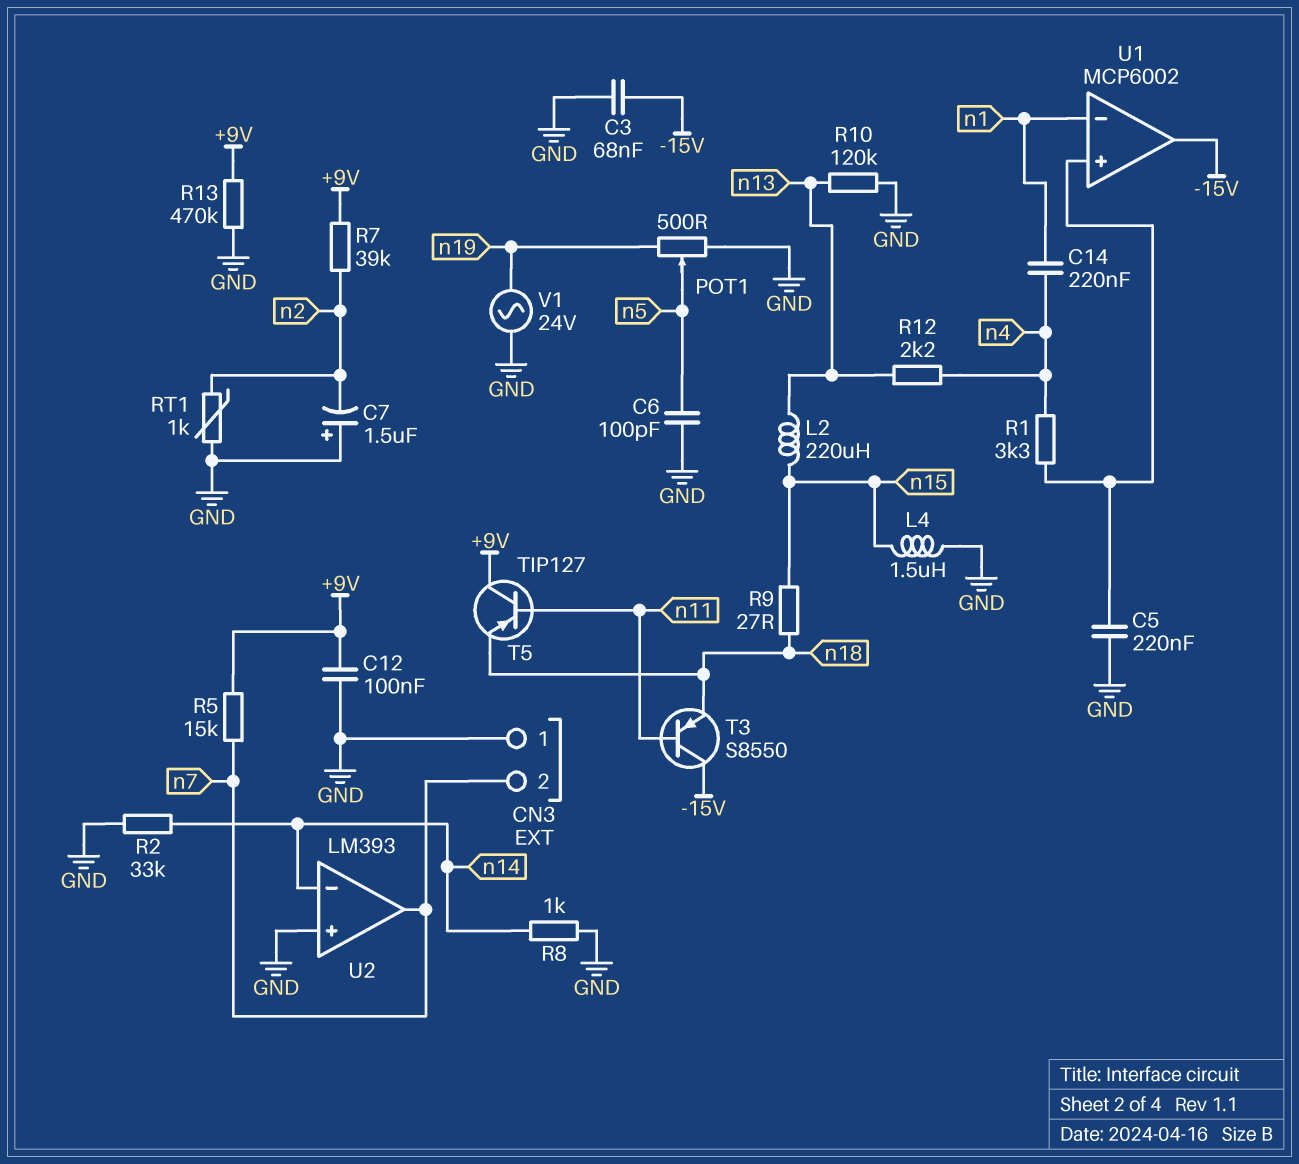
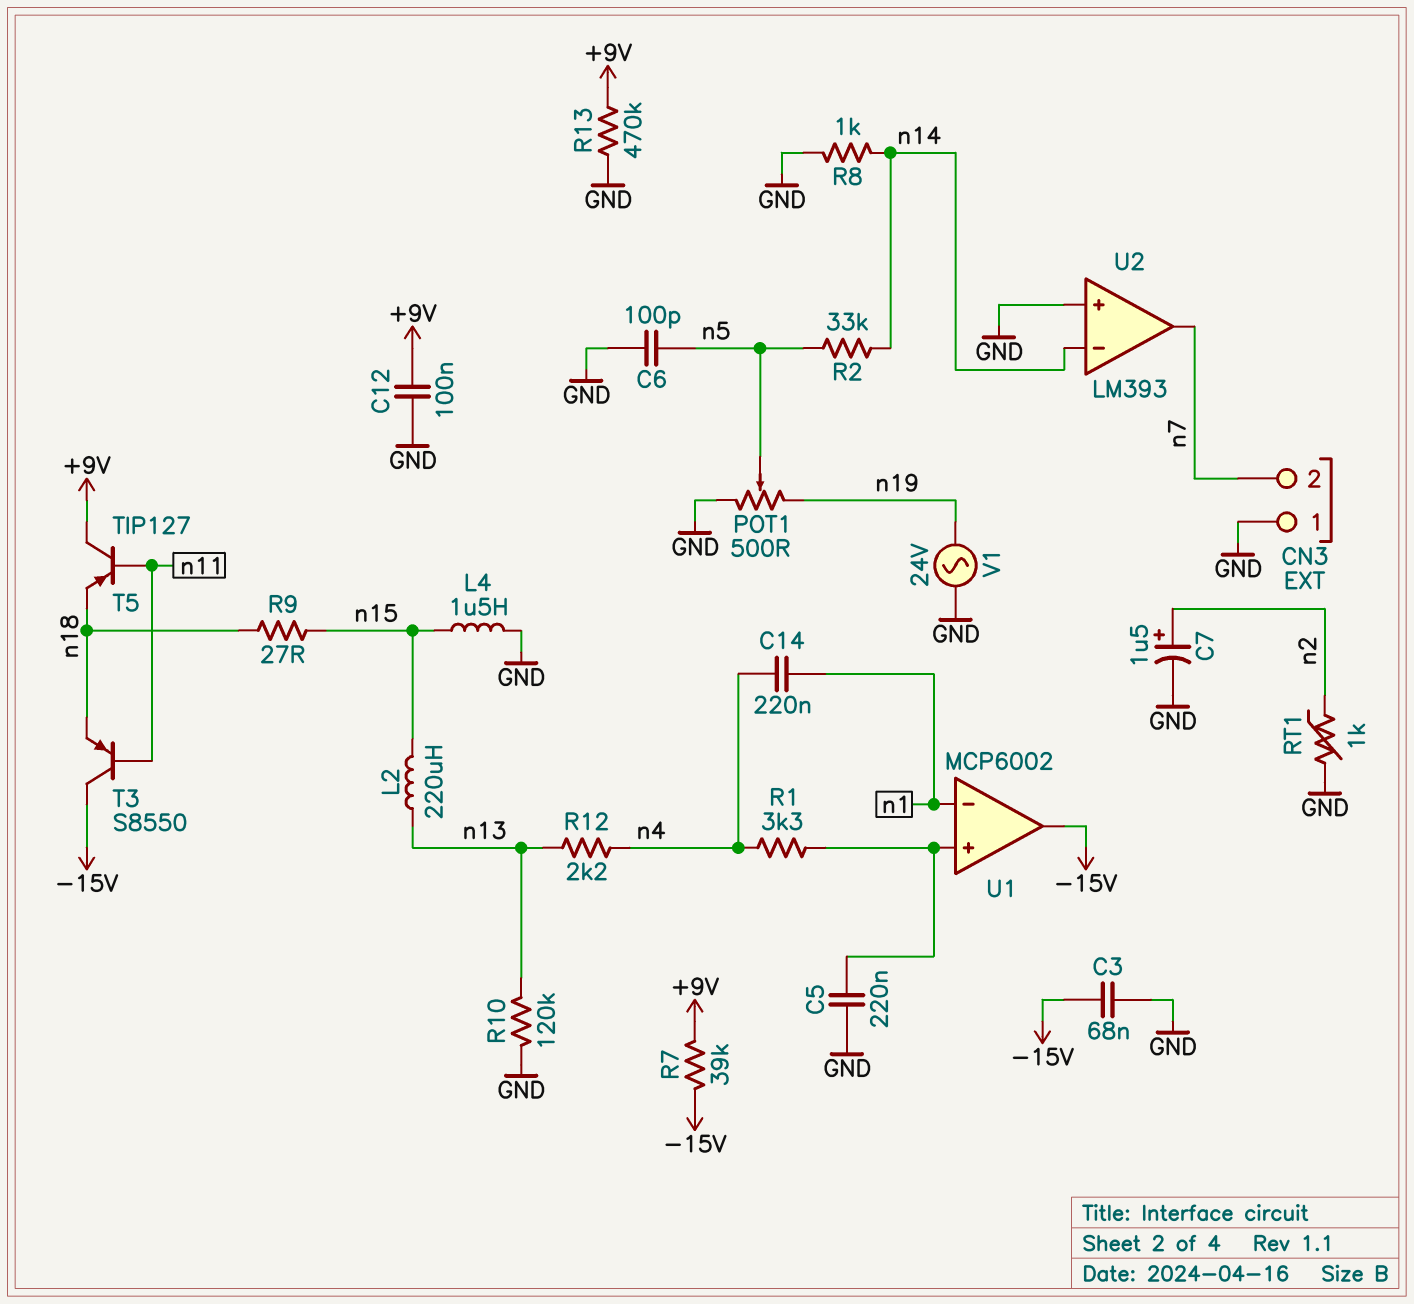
C7: 1.5uF (plus GND, minus n2) -> 1.5uF (plus n2, minus GND)
R2: 33k (GND, n14) -> 33k (n5, n14)
R5: 15k (+9V, n7) -> none
R7: 39k (+9V, n2) -> 39k (+9V, -15V)

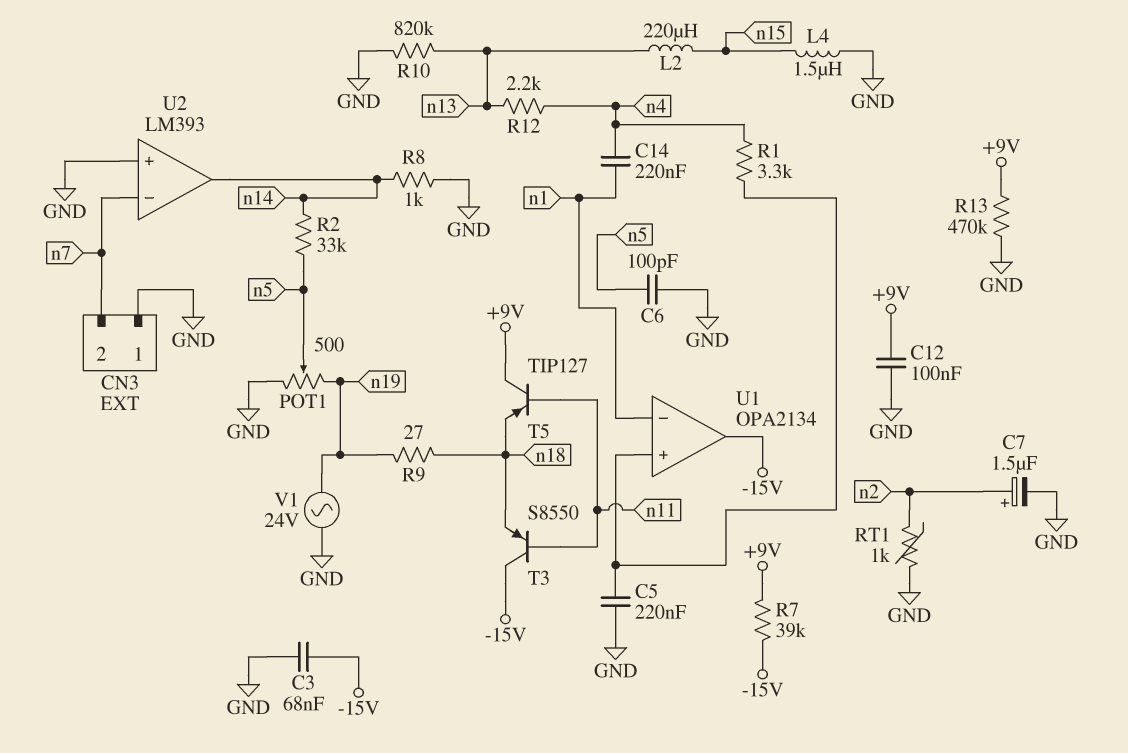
R9: 27 (n15, n18) -> 27 (n18, n19)
R10: 120k (GND, n13) -> 820k (GND, n13)
U1: MCP6002 -> OPA2134
U2 pin in-: n14 -> n7
U2 pin out: n7 -> n14

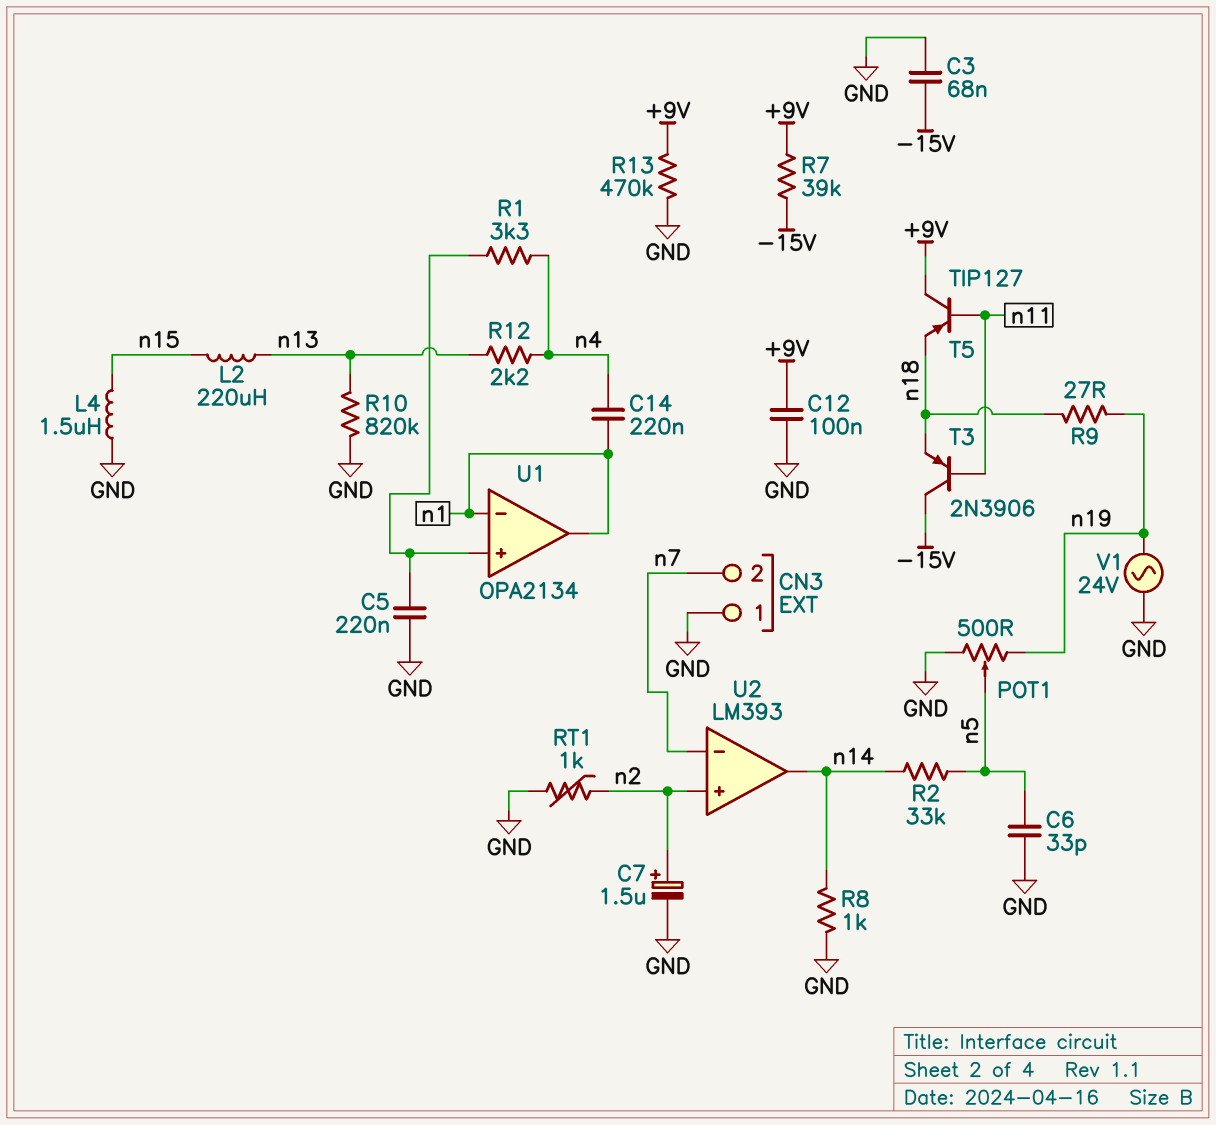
C6: 100pF (GND, n5) -> 33pF (GND, n5)
T3: PNP S8550 (B n11, C -15V, E n18) -> PNP 2N3906 (B n11, C -15V, E n18)
U1 pin out: -15V -> n1
U2 pin in+: GND -> n2

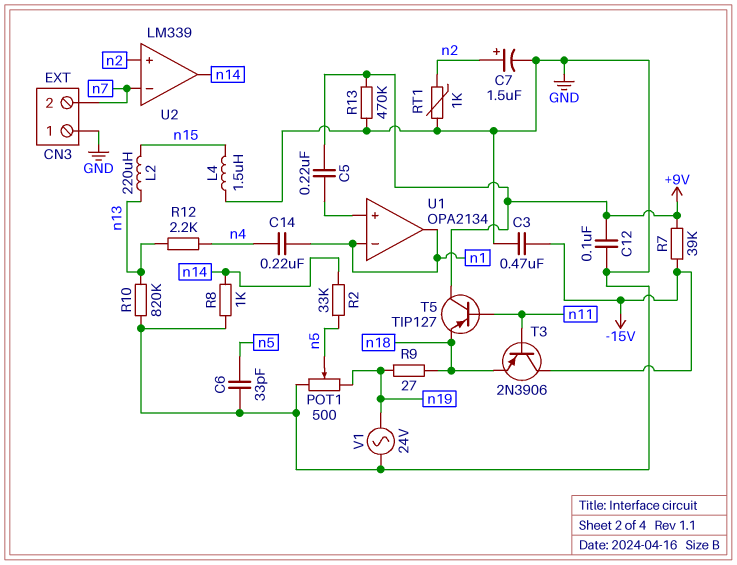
C3: 68nF (-15V, GND) -> 470nF (-15V, GND)
C5: 220nF (GND, U1/in+) -> 220nF (+9V, U1/in+)
R1: 3.3k (U1/in+, n4) -> none
U2: LM393 -> LM339

